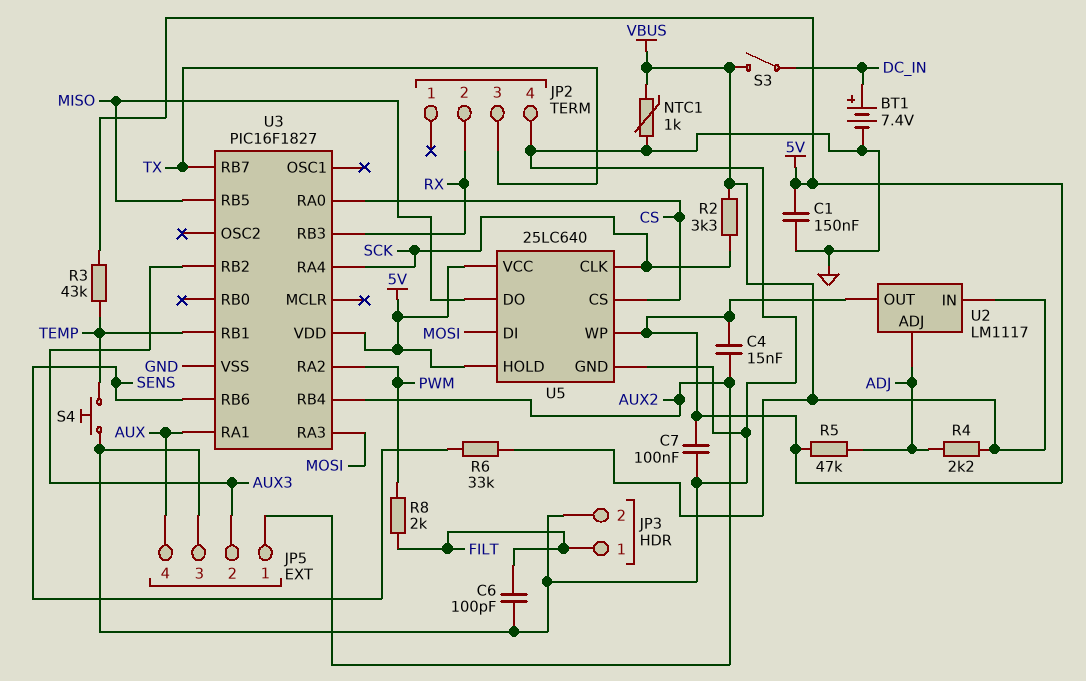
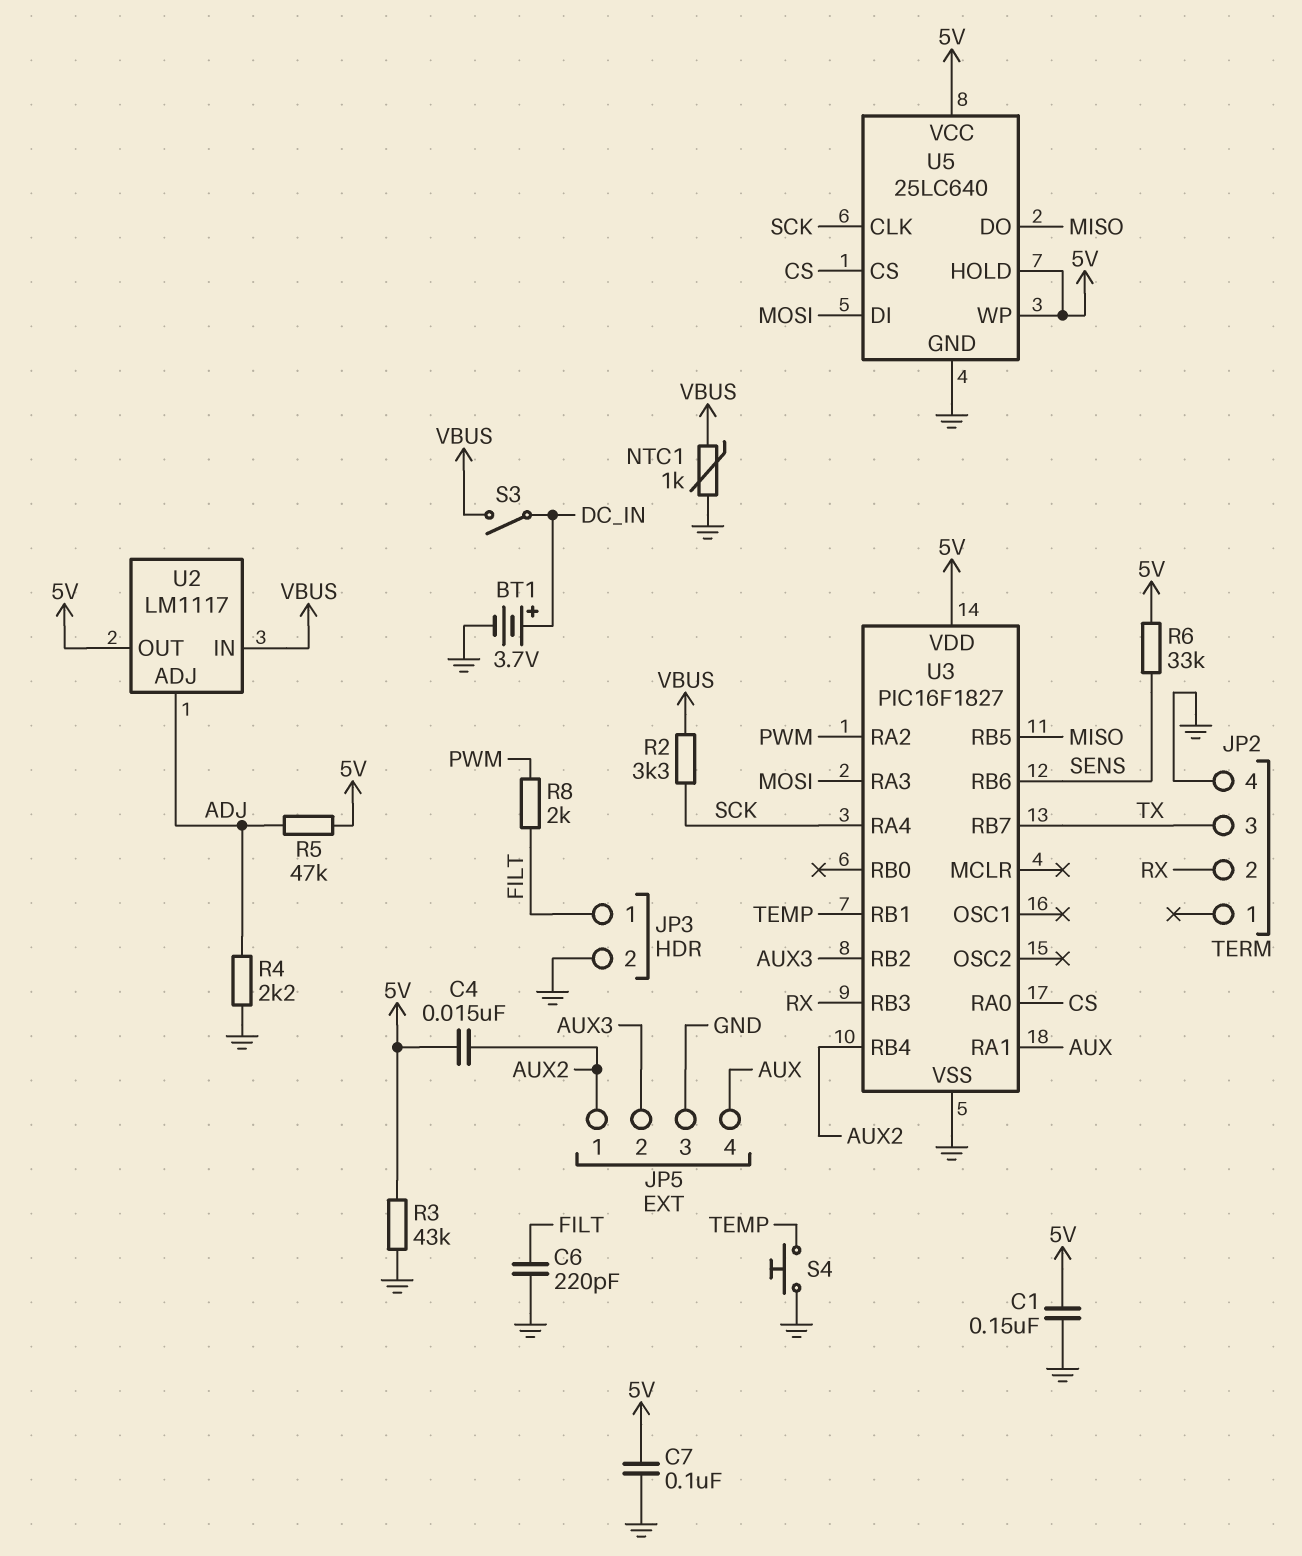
BT1: 7.4V (plus DC_IN, minus GND) -> 3.7V (plus DC_IN, minus GND)
C6: 100pF (FILT, GND) -> 220pF (FILT, GND)
R3: 43k (5V, TEMP) -> 43k (5V, GND)
R4: 2.2k (ADJ, VBUS) -> 2.2k (ADJ, GND)
R6: 33k (SENS, VBUS) -> 33k (5V, SENS)

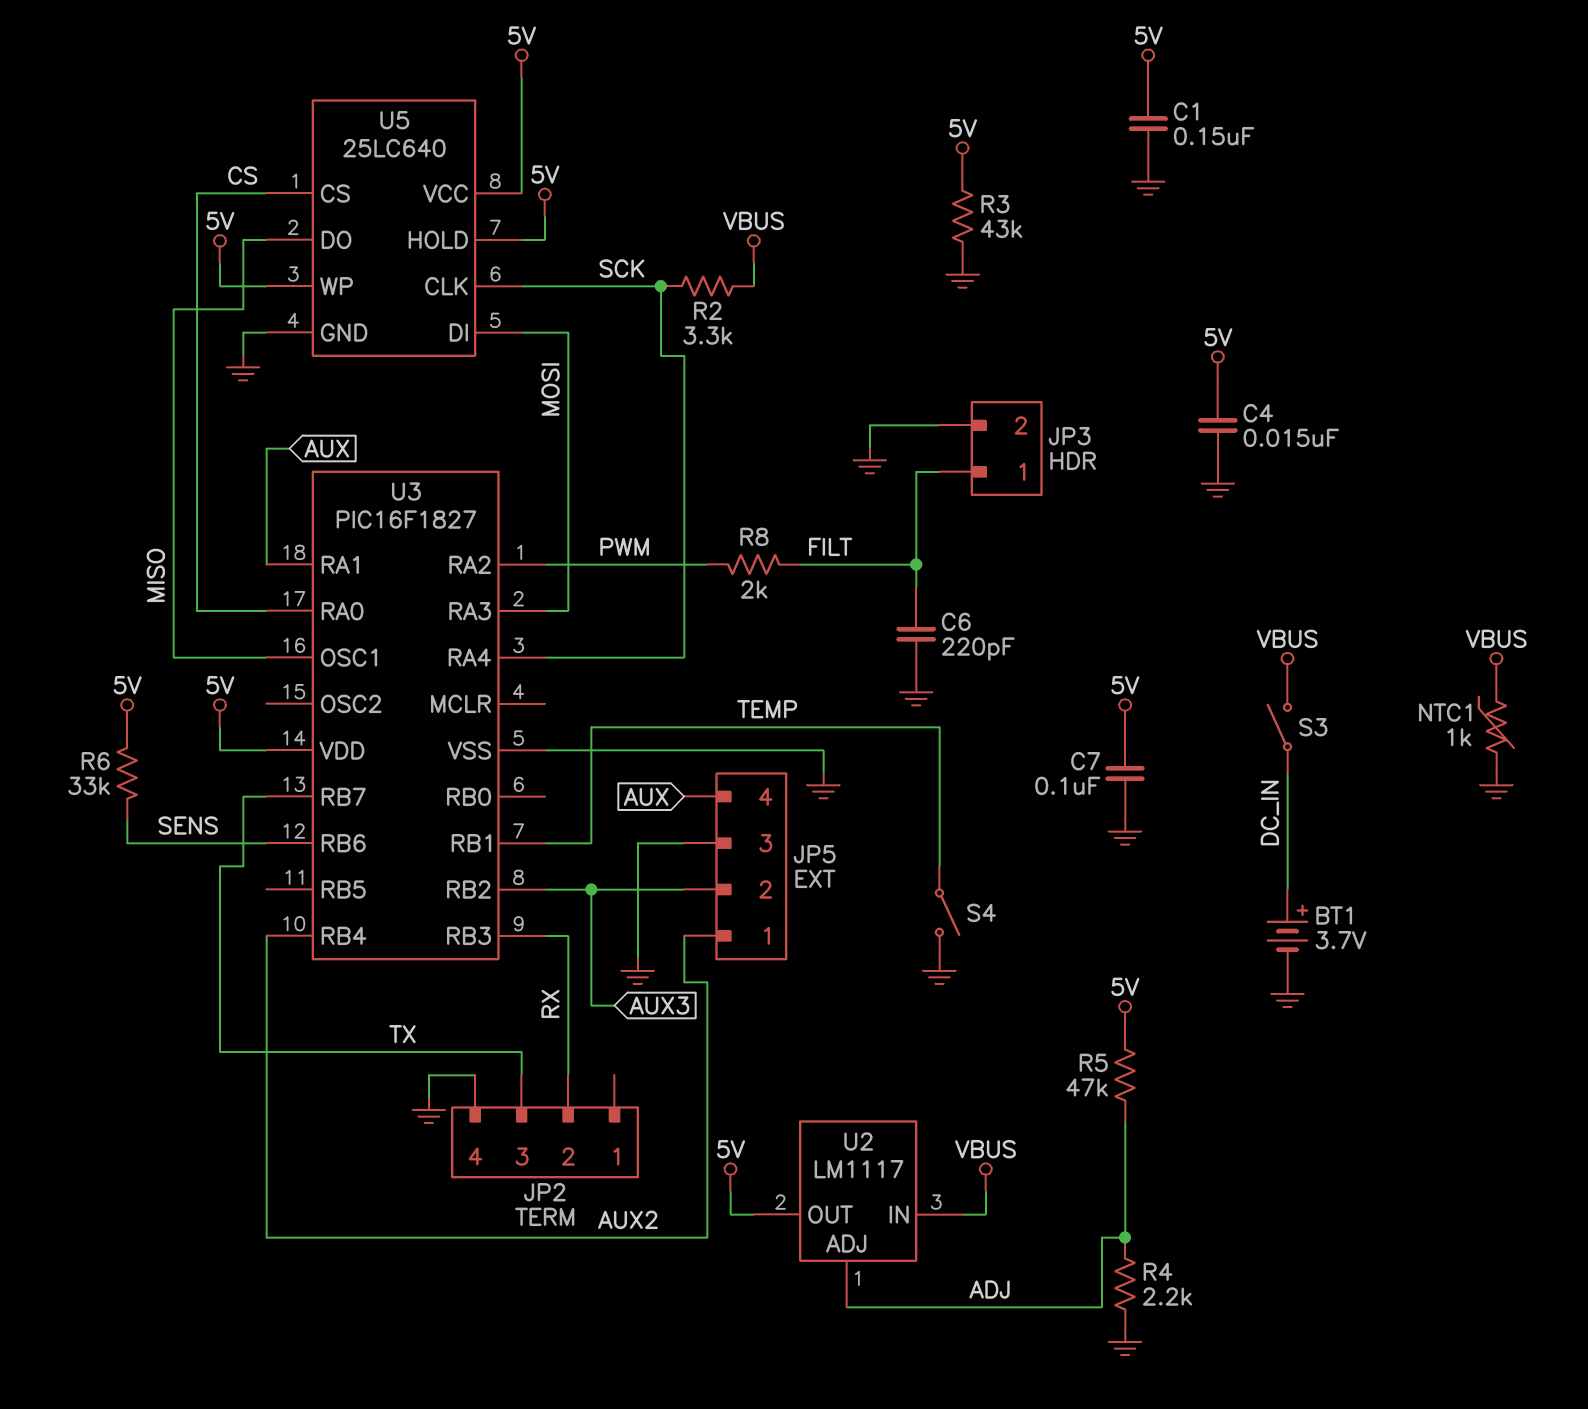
C4: 15nF (5V, AUX2) -> 15nF (5V, GND)
S4: button (GND, TEMP) -> switch (GND, TEMP)
U3 pin OSC1: none -> MISO
U3 pin RB5: MISO -> none

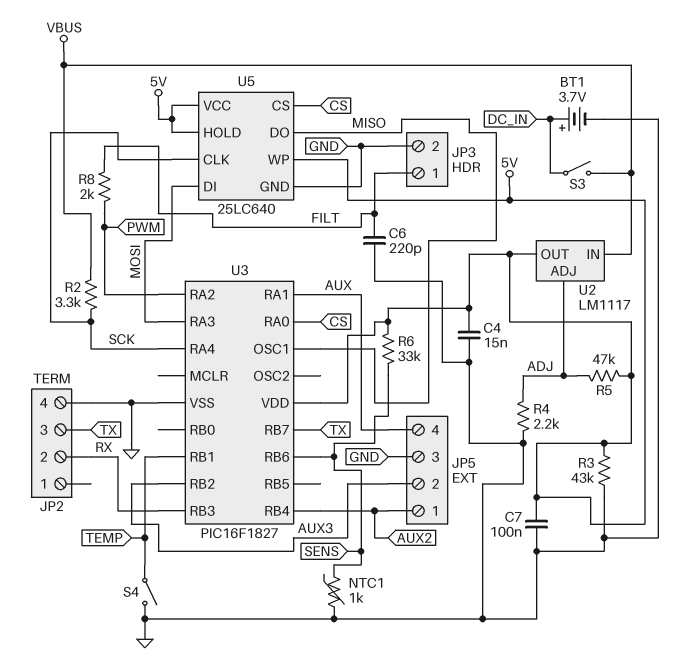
C1: 150nF (5V, GND) -> none
NTC1: 1k (GND, VBUS) -> 1k (GND, SENS)

